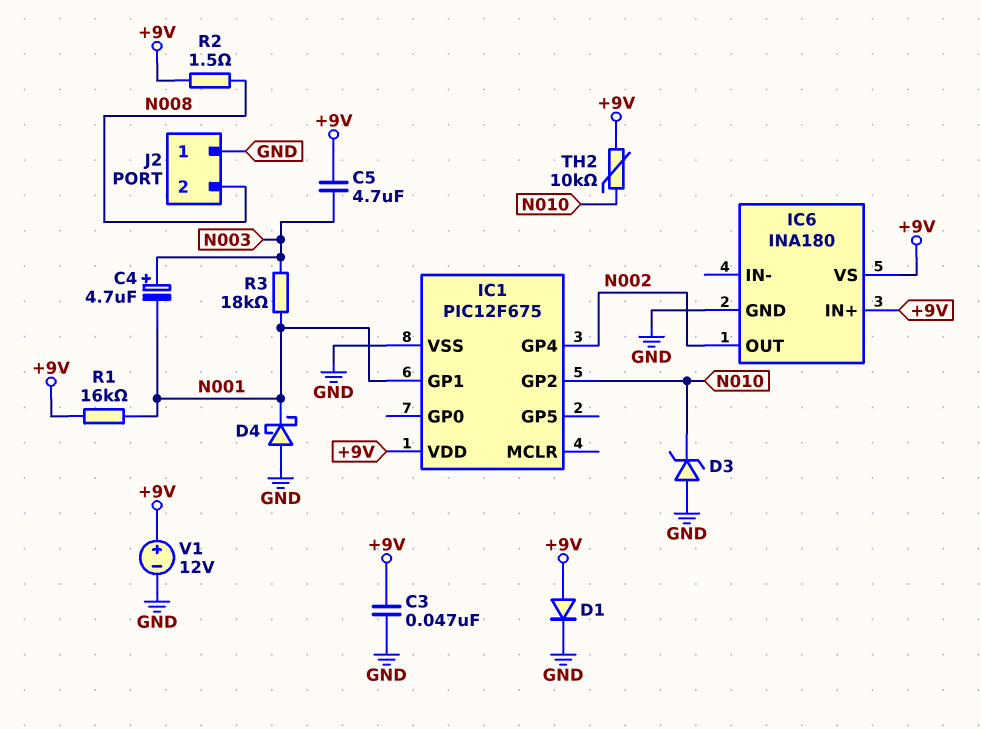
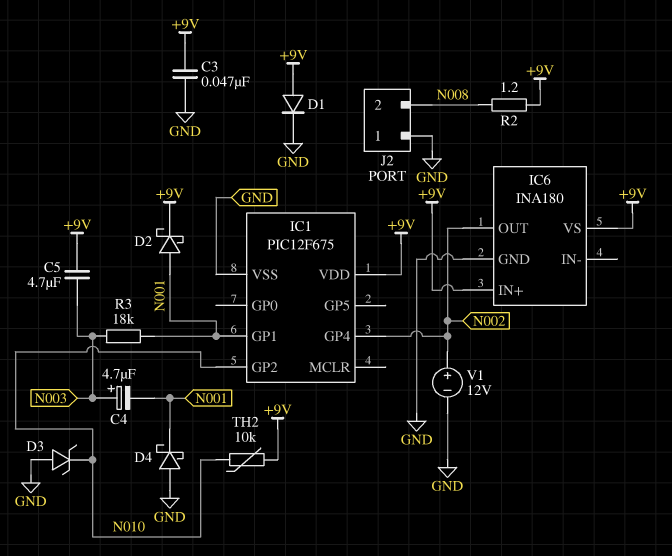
D2: none -> schottky (A N001, K +9V)
R1: 16k (+9V, N001) -> none
R2: 1.5 (+9V, N008) -> 1.2 (+9V, N008)
V1: 12V (plus +9V, minus GND) -> 12V (plus N002, minus GND)

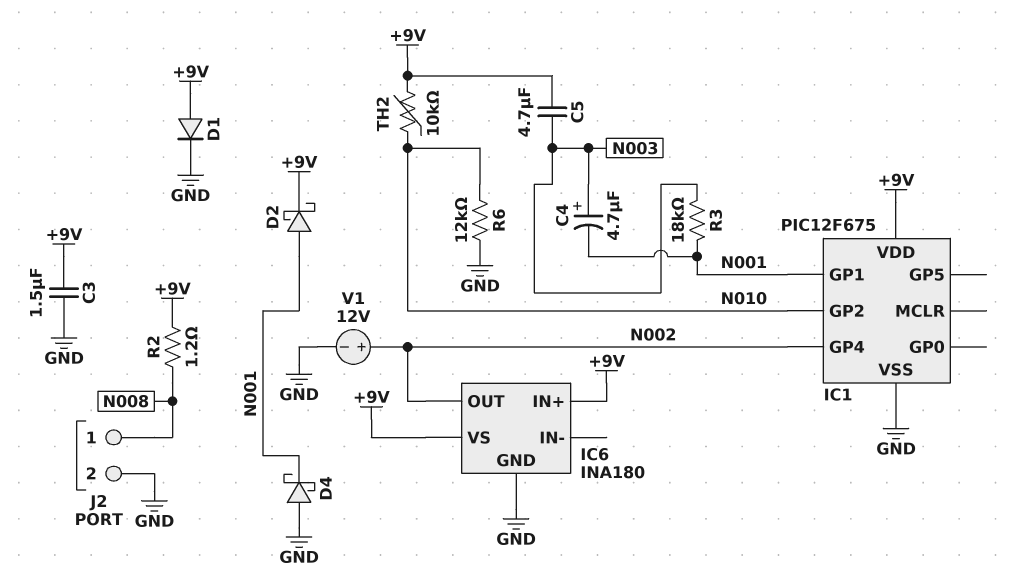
C3: 47nF (+9V, GND) -> 1.5uF (+9V, GND)
D3: zener (A GND, K N010) -> none
J2 pin 1: GND -> N008
J2 pin 2: N008 -> GND
R6: none -> 12k (GND, N010)

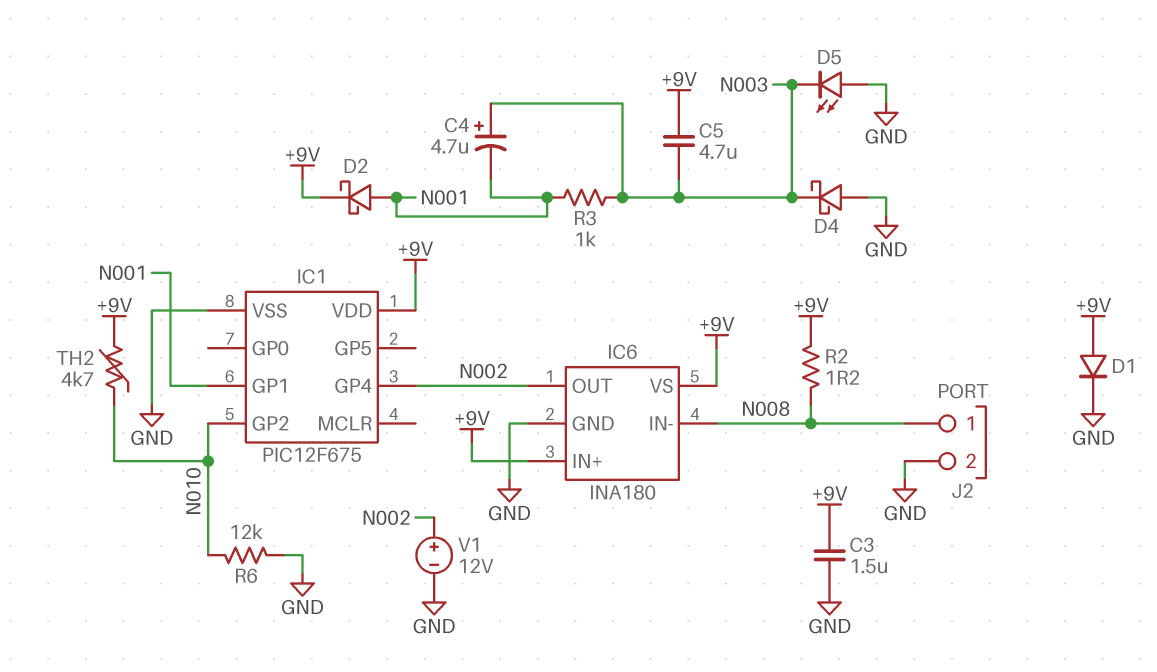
D4: schottky (A GND, K N001) -> schottky (A GND, K N003)
D5: none -> LED (A GND, K N003)
IC6 pin IN-: none -> N008
R3: 18k (N001, N003) -> 1k (N001, N003)
TH2: 10k (+9V, N010) -> 4.7k (+9V, N010)

